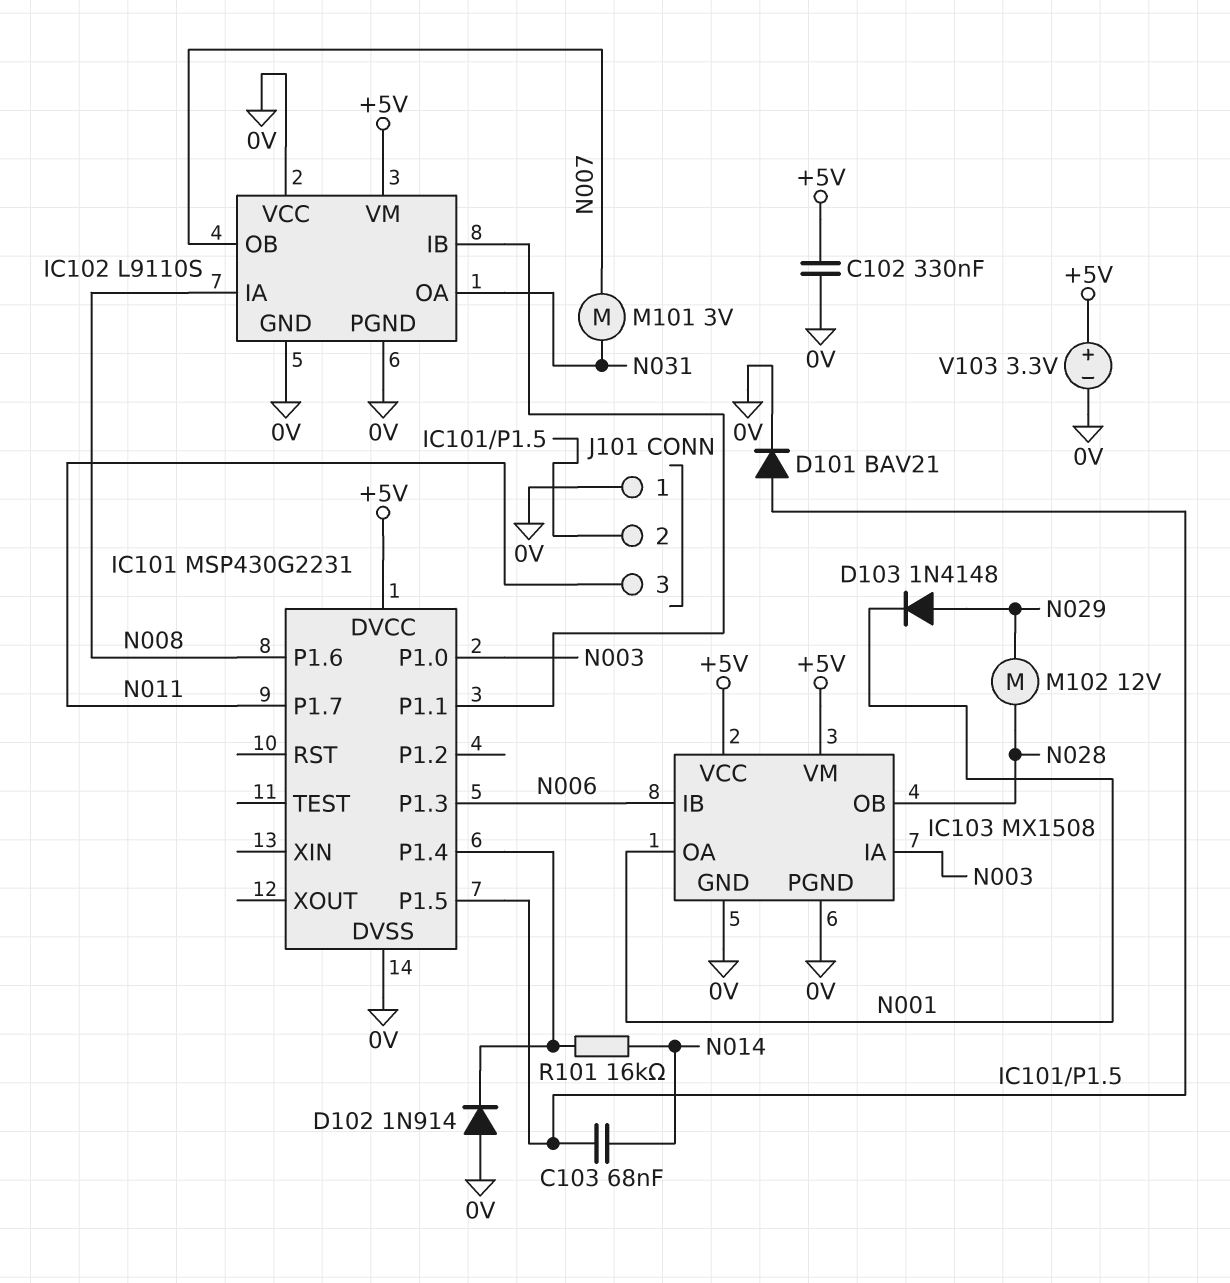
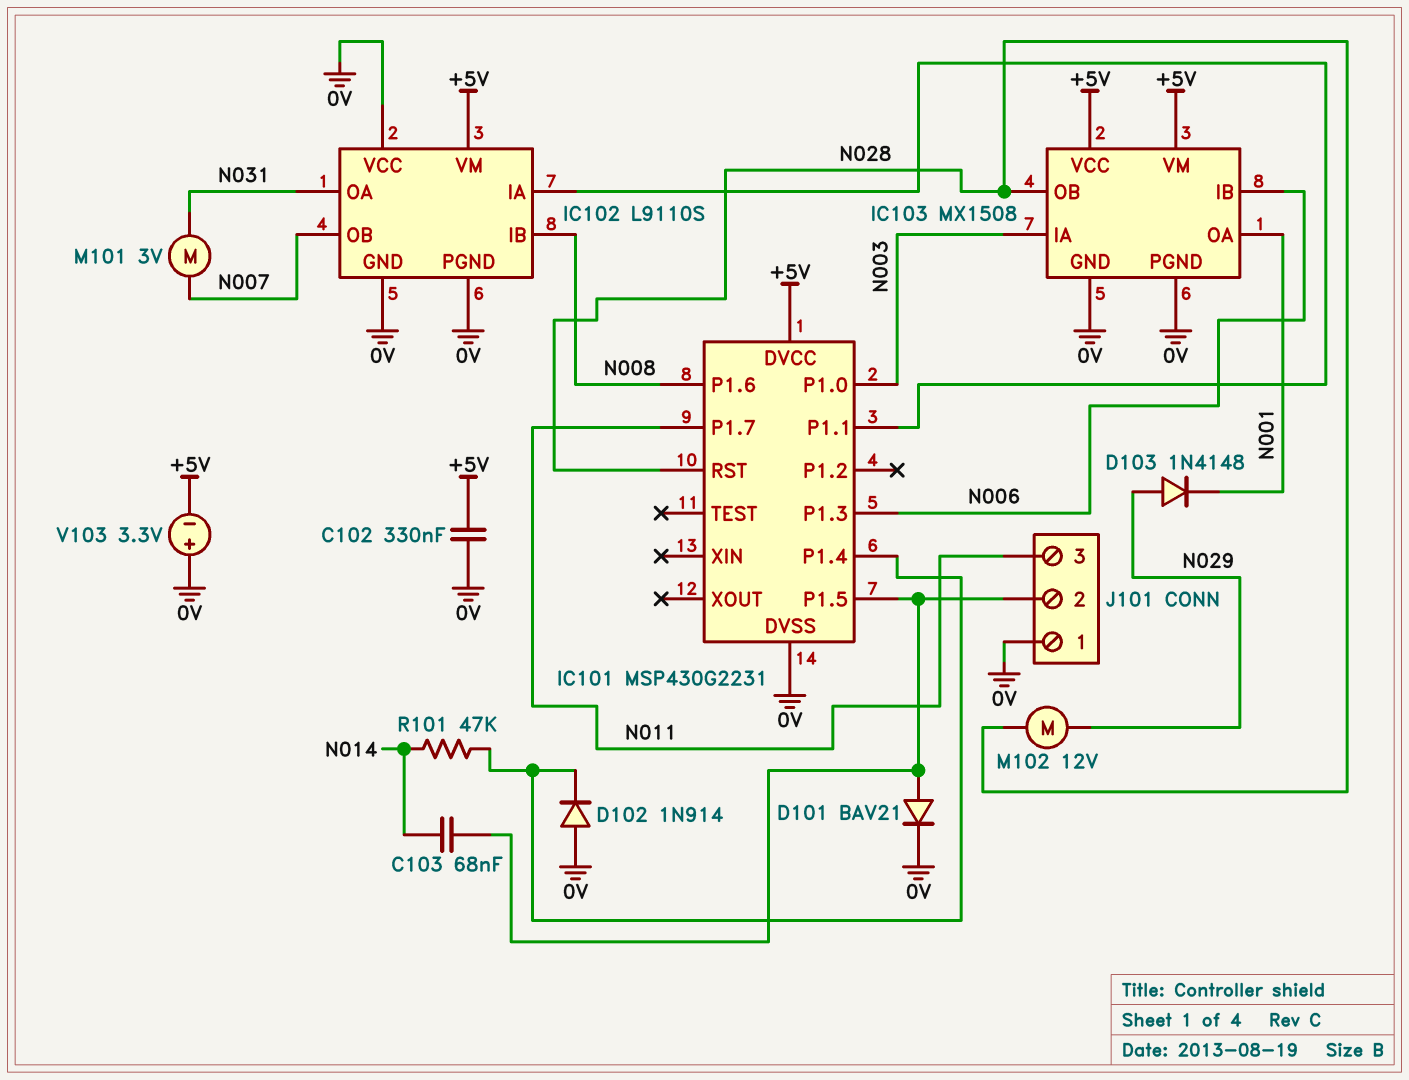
IC101 pin RST: none -> N028
IC102 pin IA: N008 -> IC101/P1.1
IC102 pin IB: IC101/P1.1 -> N008
R101: 16k (IC101/P1.4, N014) -> 47k (IC101/P1.4, N014)
V103: 3.3V (plus +5V, minus 0V) -> 3.3V (plus 0V, minus +5V)

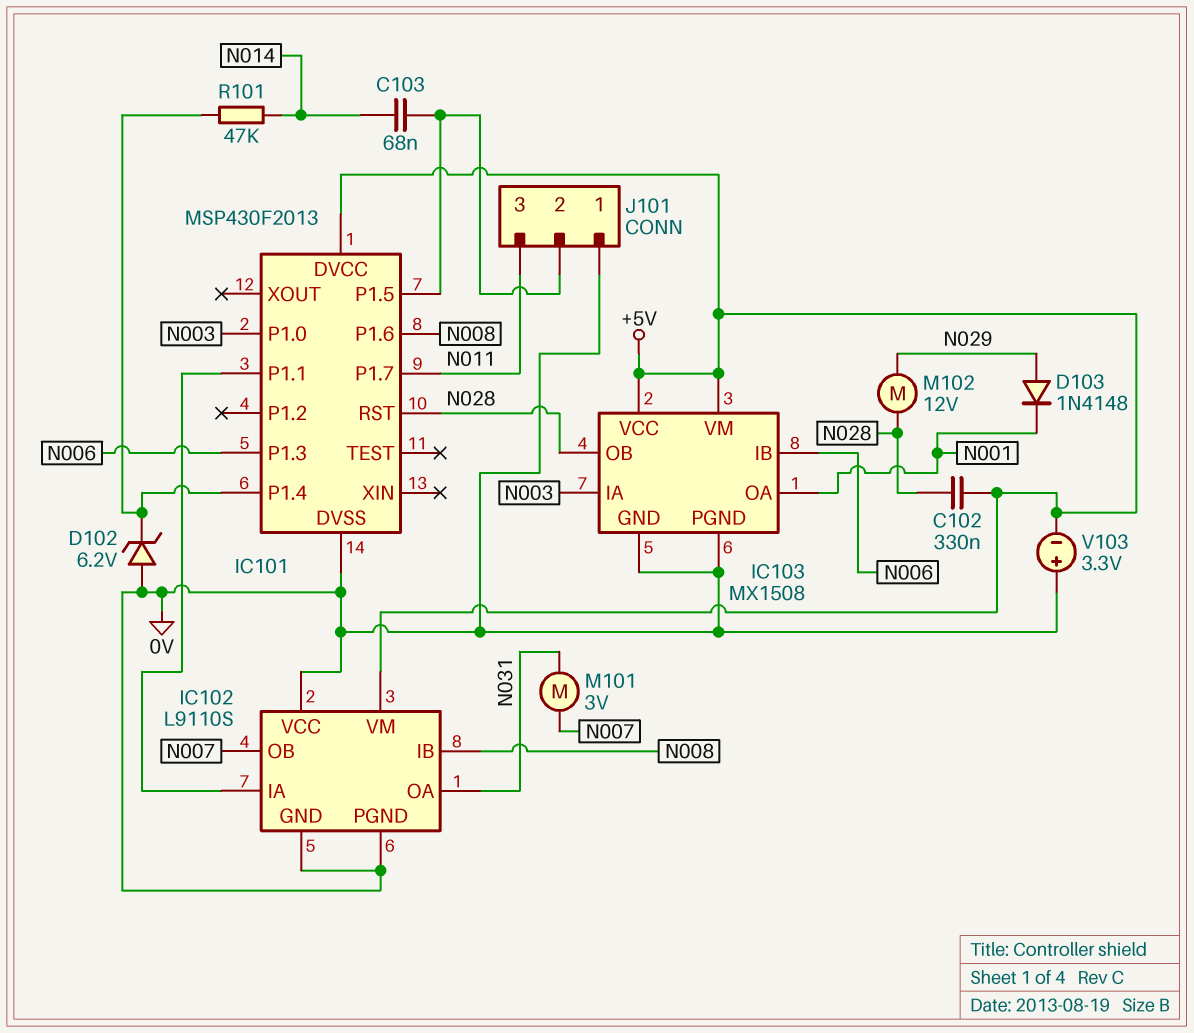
C102: 330nF (+5V, 0V) -> 330nF (+5V, N028)
D101: diode BAV21 (A IC101/P1.5, K 0V) -> none
D102: diode 1N914 (A 0V, K IC101/P1.4) -> zener 6.2V (A 0V, K IC101/P1.4)
IC101: MSP430G2231 -> MSP430F2013

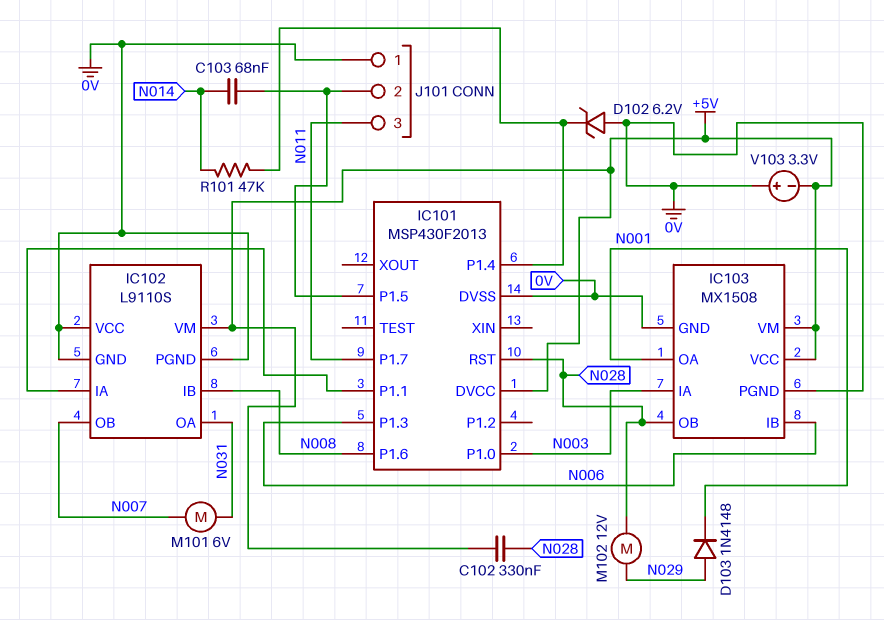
M101: motor 3V (N007, N031) -> motor 6V (N007, N031)

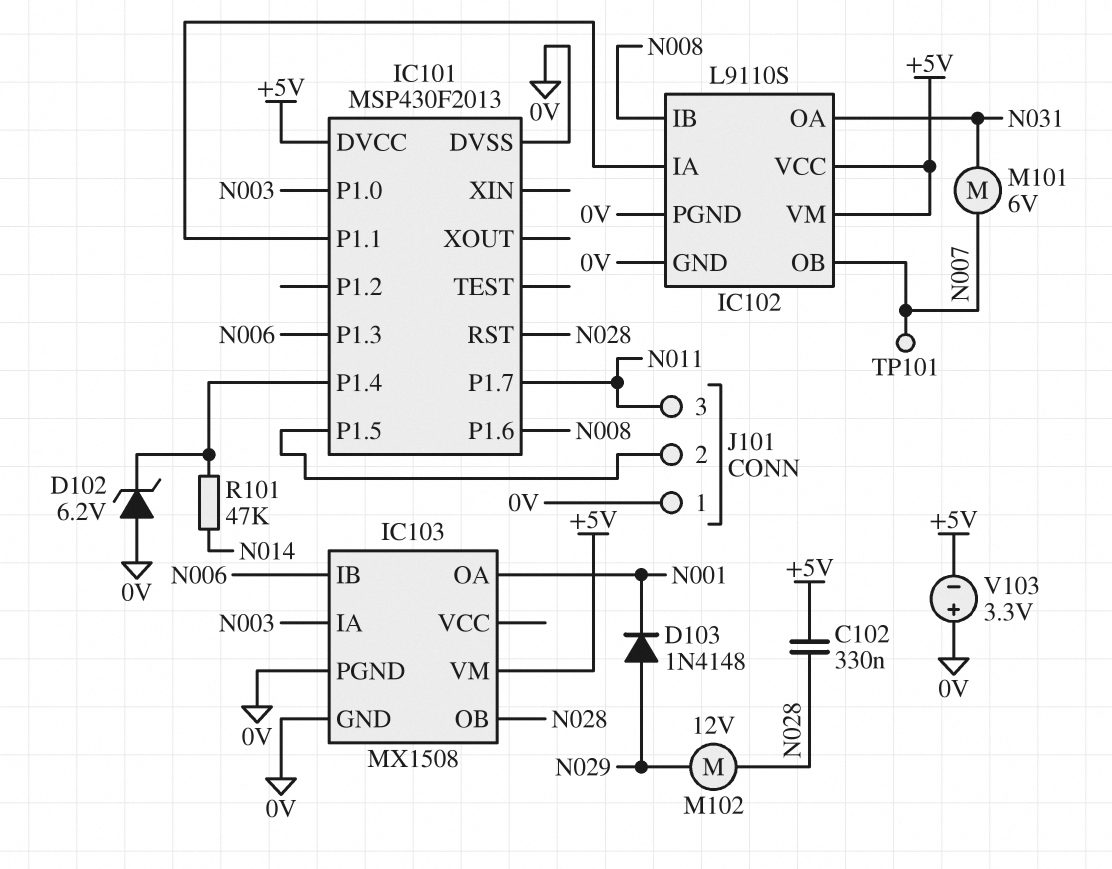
C103: 68nF (IC101/P1.5, N014) -> none
IC102 pin VCC: 0V -> +5V
IC103 pin VCC: +5V -> none
TP101: none -> test point (N007)

